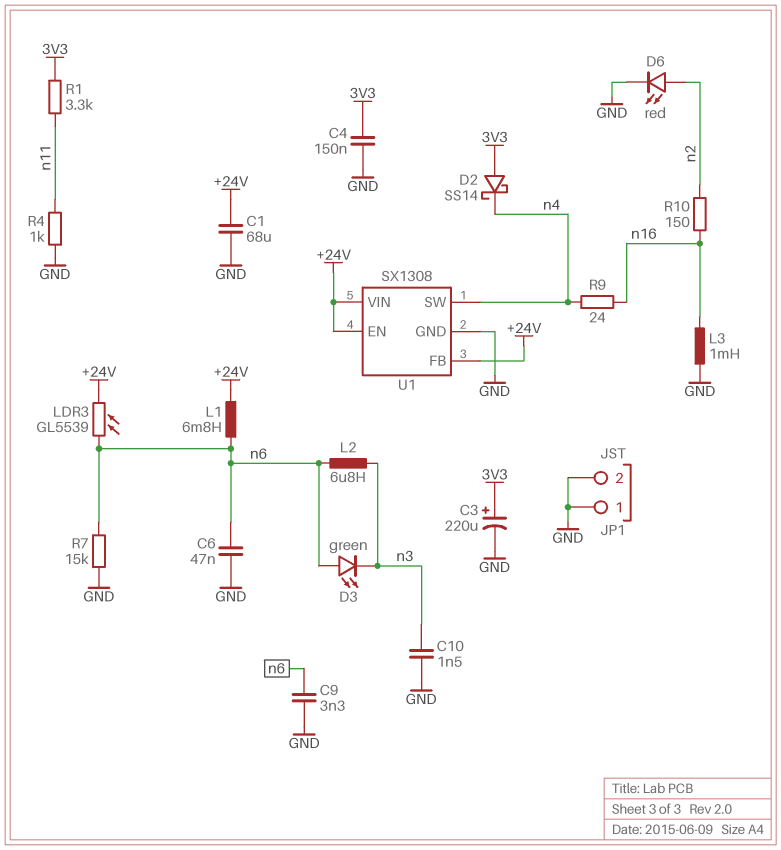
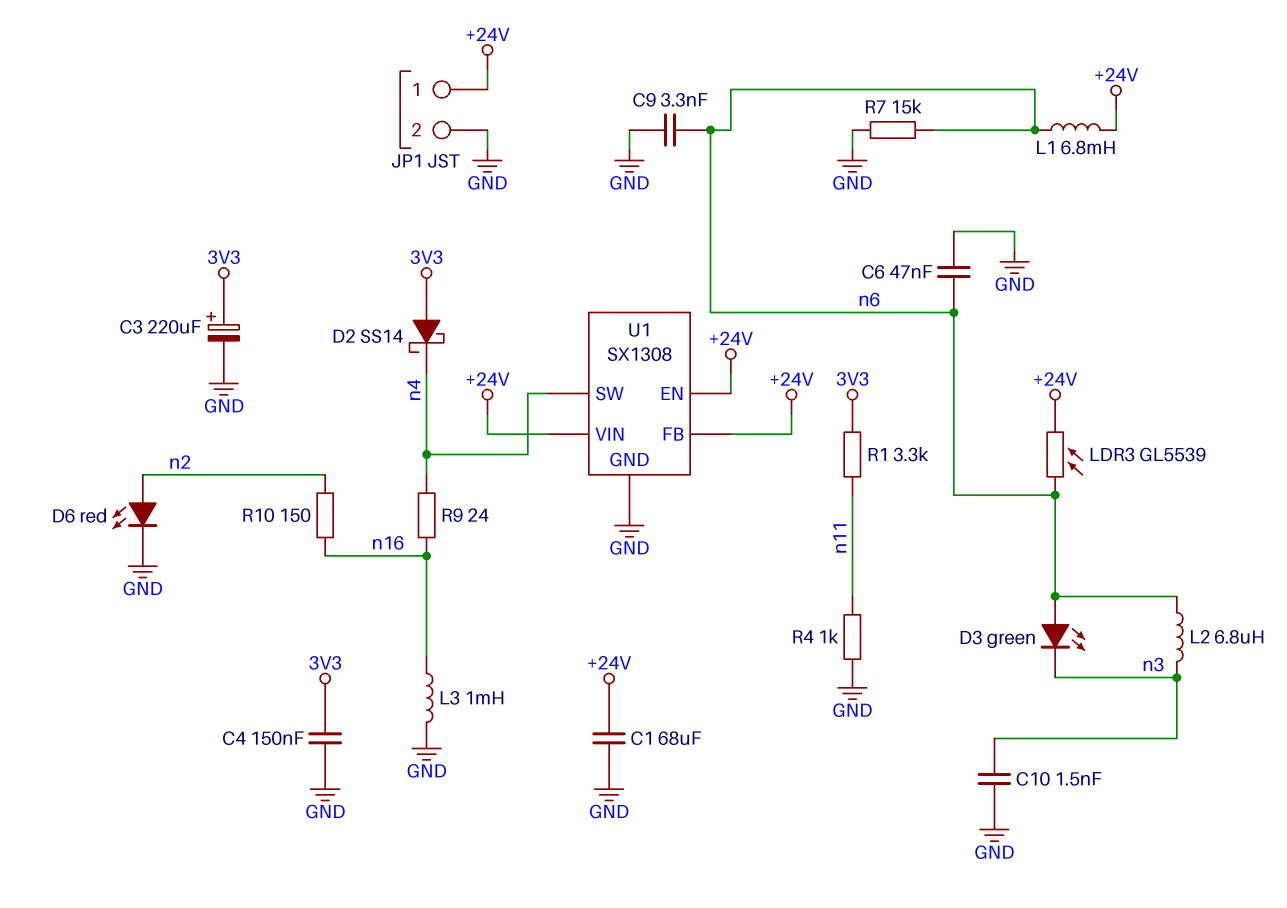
JP1 pin 1: GND -> +24V

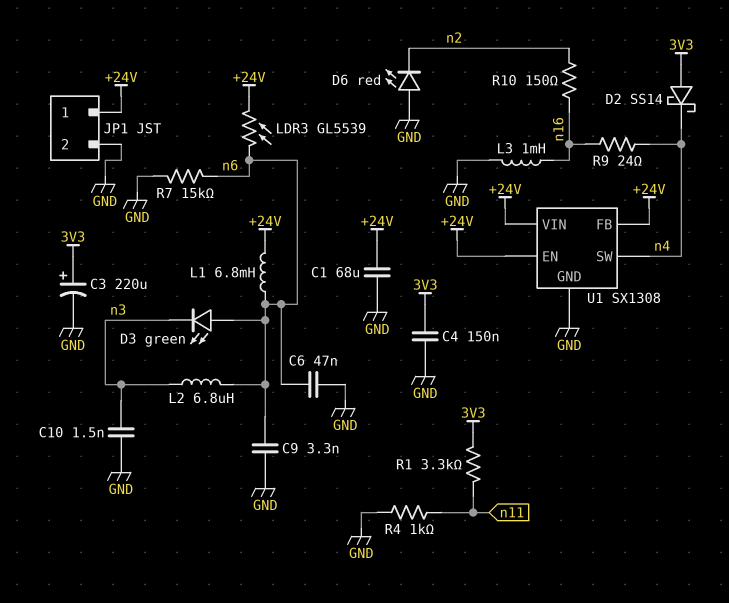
D6: LED red (A n2, K GND) -> LED red (A GND, K n2)

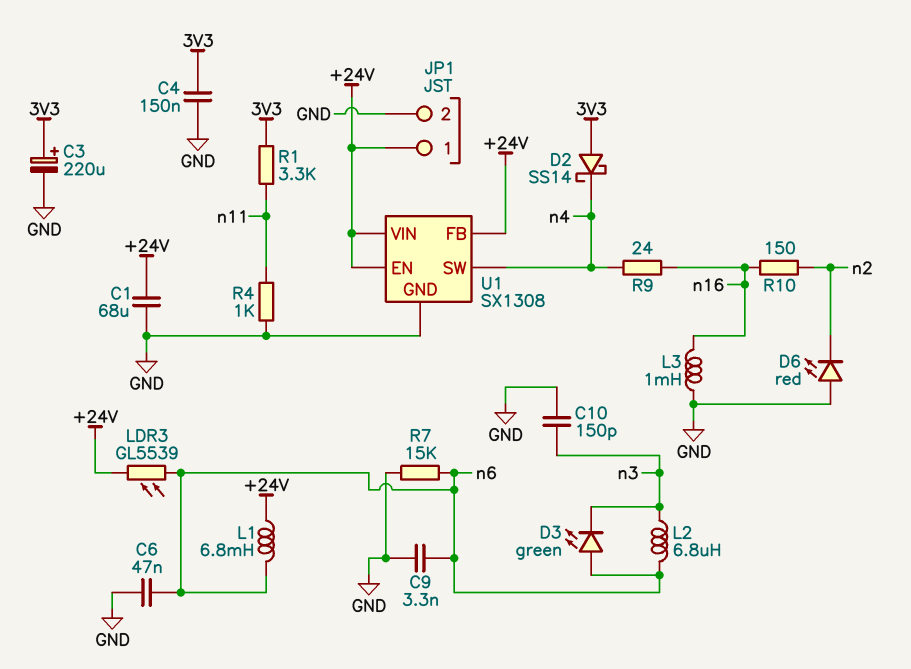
C10: 1.5nF (GND, n3) -> 150pF (GND, n3)

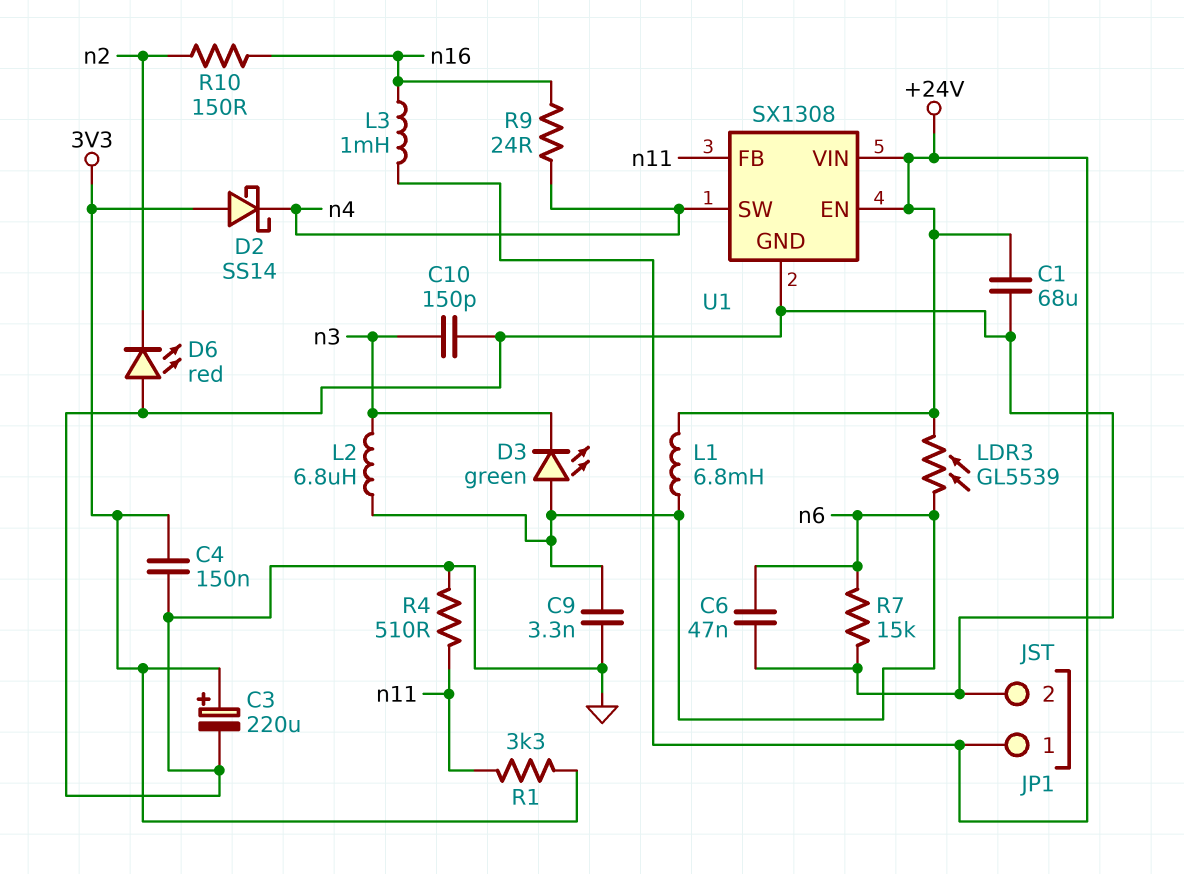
L3: 1mH (GND, n16) -> 1mH (+24V, n16)
R4: 1k (GND, n11) -> 510 (GND, n11)
U1 pin FB: +24V -> n11

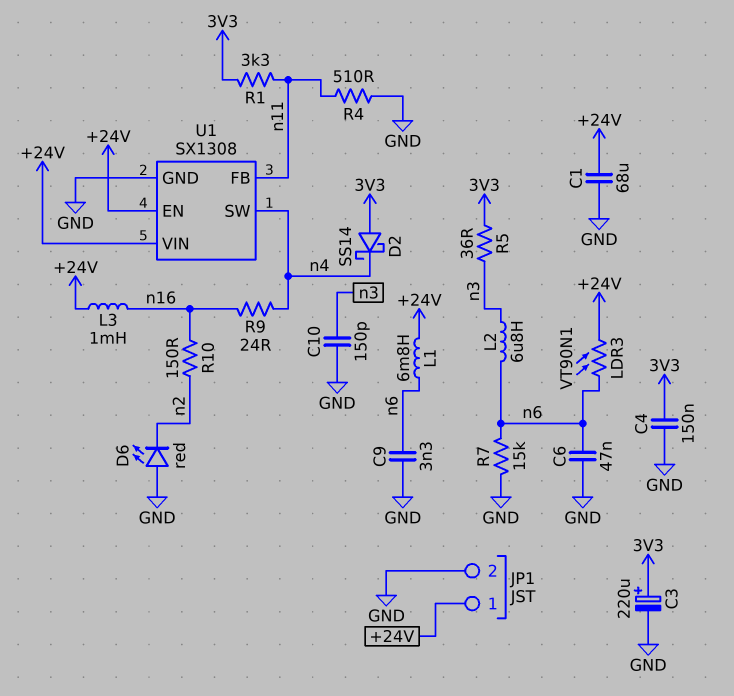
D3: LED green (A n6, K n3) -> none
LDR3: GL5539 (+24V, n6) -> VT90N1 (+24V, n6)
R5: none -> 36 (3V3, n3)

